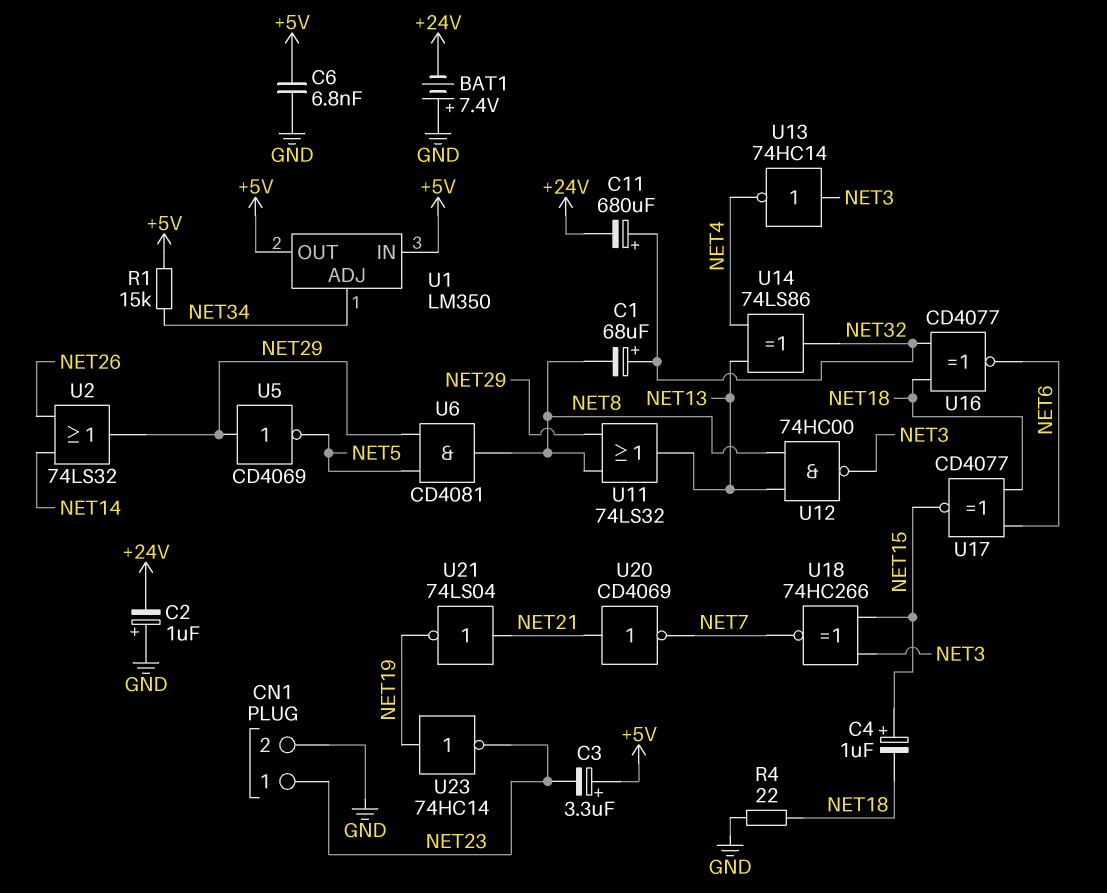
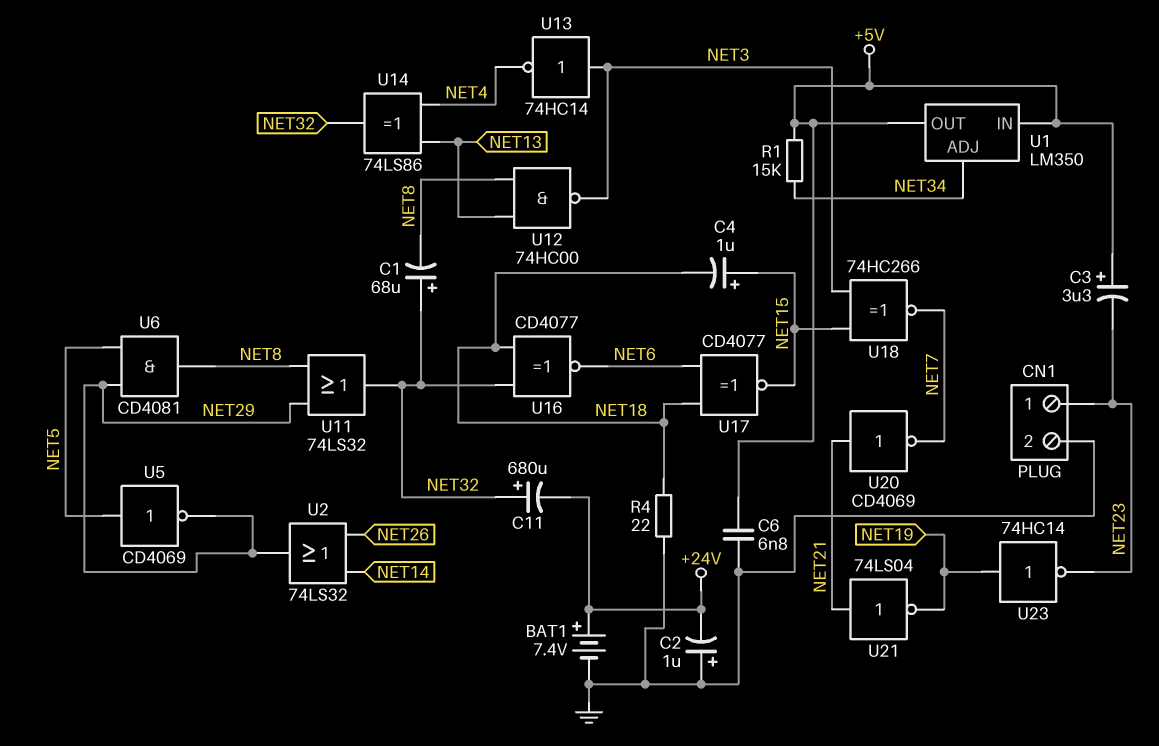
BAT1: 7.4V (plus GND, minus +24V) -> 7.4V (plus +24V, minus GND)
U5: NOT CD4069 (in NET29, out NET5) -> NOT CD4069 (in NET5, out NET29)
U11: OR 74LS32 (in NET8, in NET29, out NET13) -> OR 74LS32 (in NET8, in NET29, out NET32)

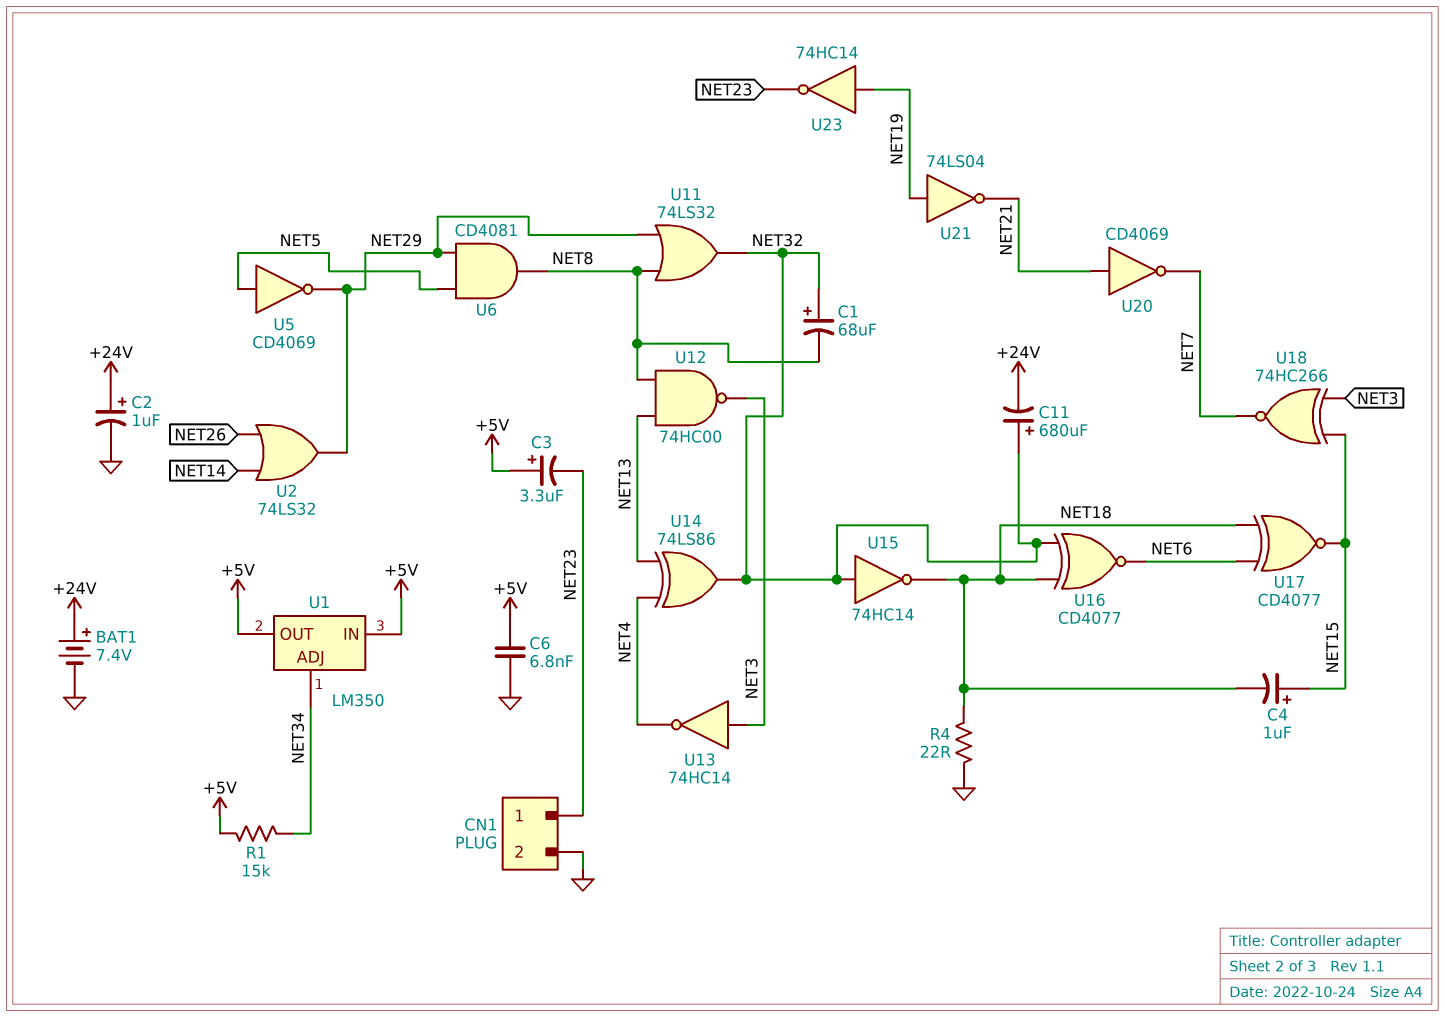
C2: 1uF (plus GND, minus +24V) -> 1uF (plus +24V, minus GND)
U15: none -> NOT 74HC14 (in NET32, out NET18)
U21: NOT 74LS04 (in NET21, out NET19) -> NOT 74LS04 (in NET19, out NET21)

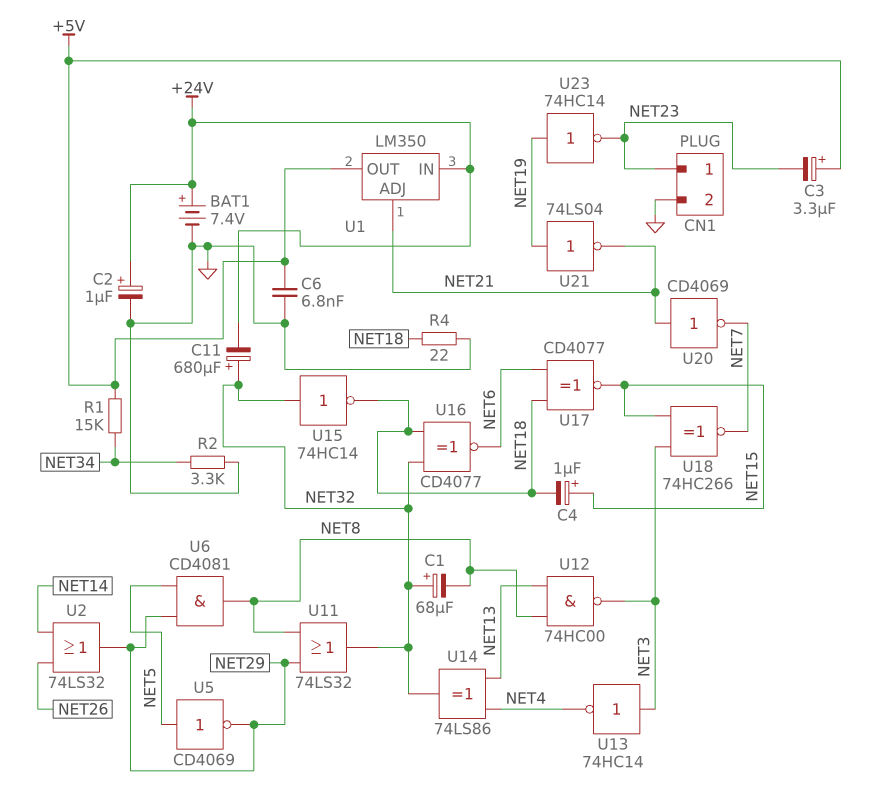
R2: none -> 3.3k (GND, NET34)
U1 pin ADJ: NET34 -> NET21
U1 pin IN: +5V -> +24V

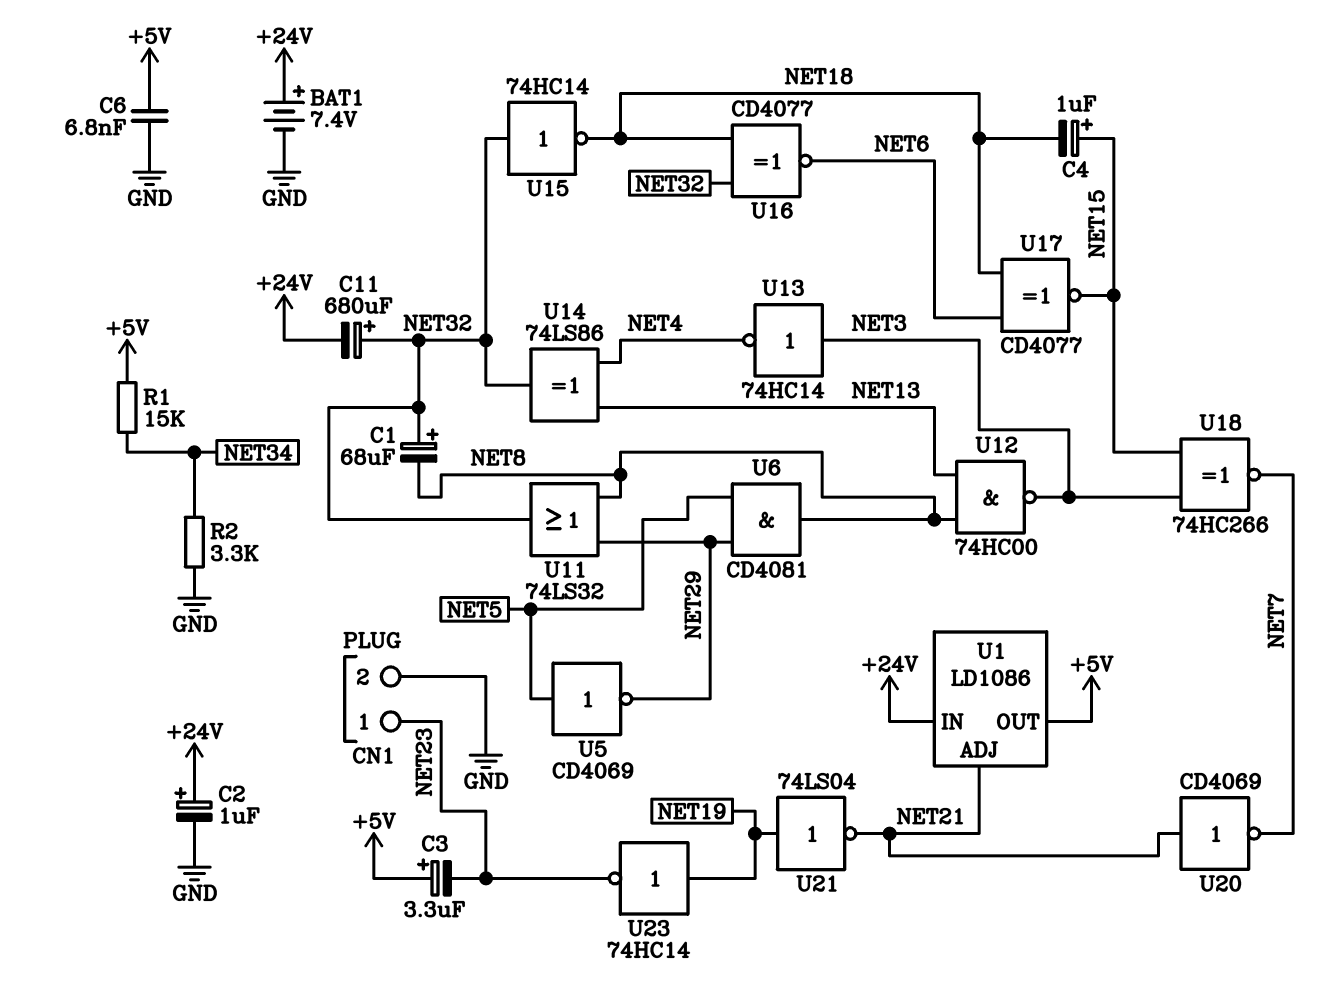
R4: 22 (GND, NET18) -> none
U1: LM350 -> LD1086
U2: OR 74LS32 (in NET14, in NET26, out NET29) -> none

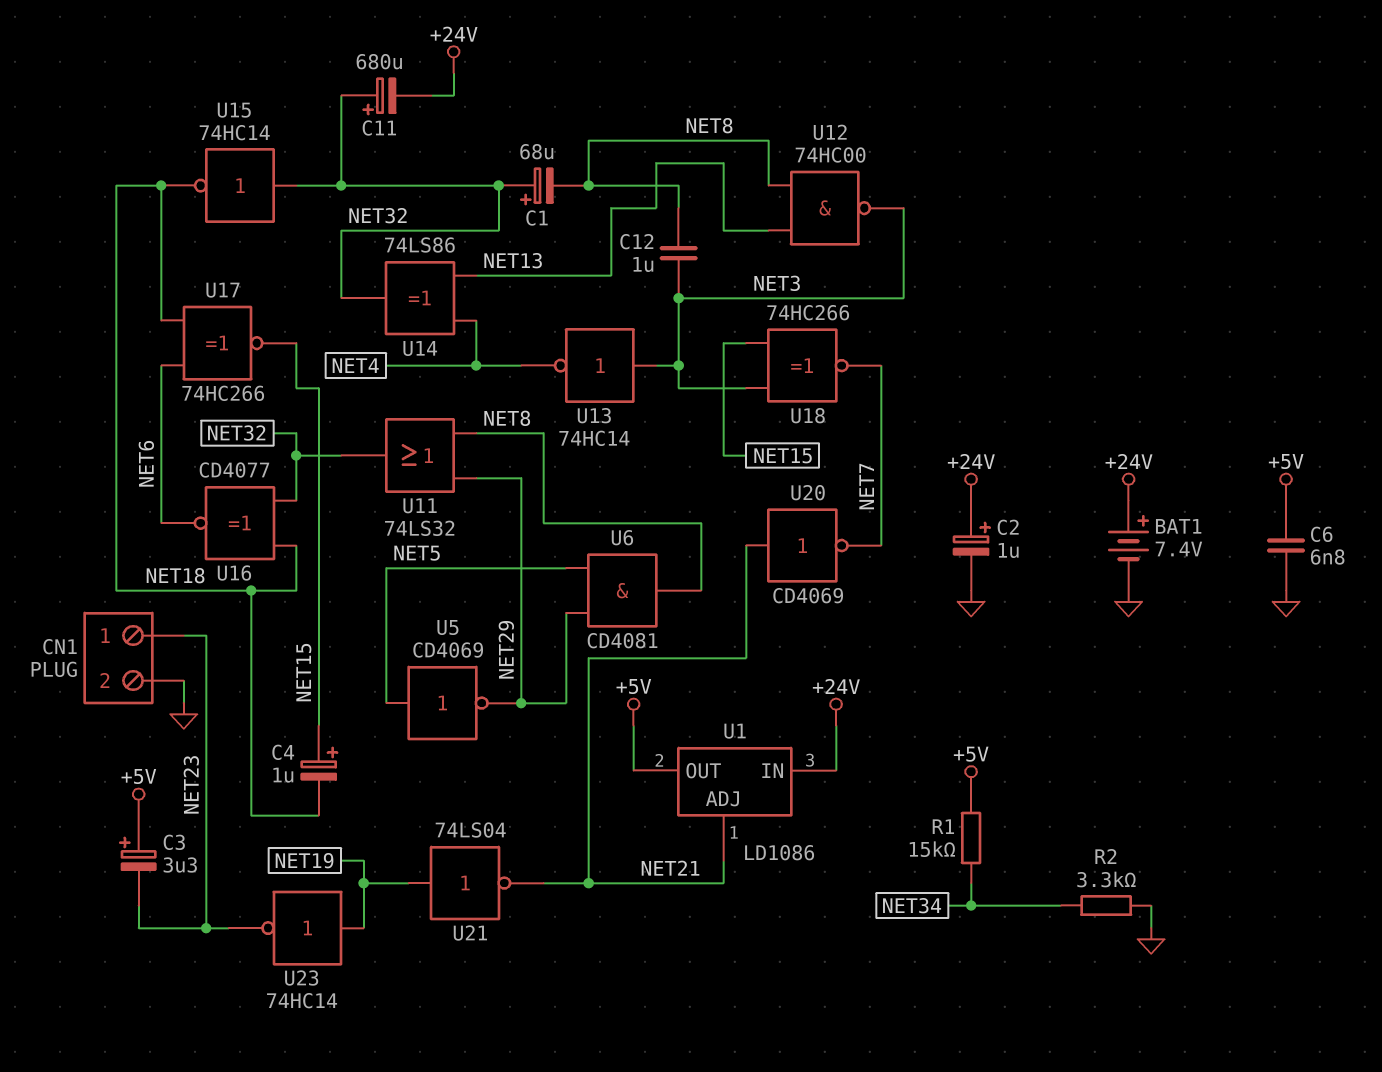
C12: none -> 1uF (NET3, NET8)
U17: XNOR CD4077 (in NET6, in NET18, out NET15) -> XNOR 74HC266 (in NET6, in NET18, out NET15)

